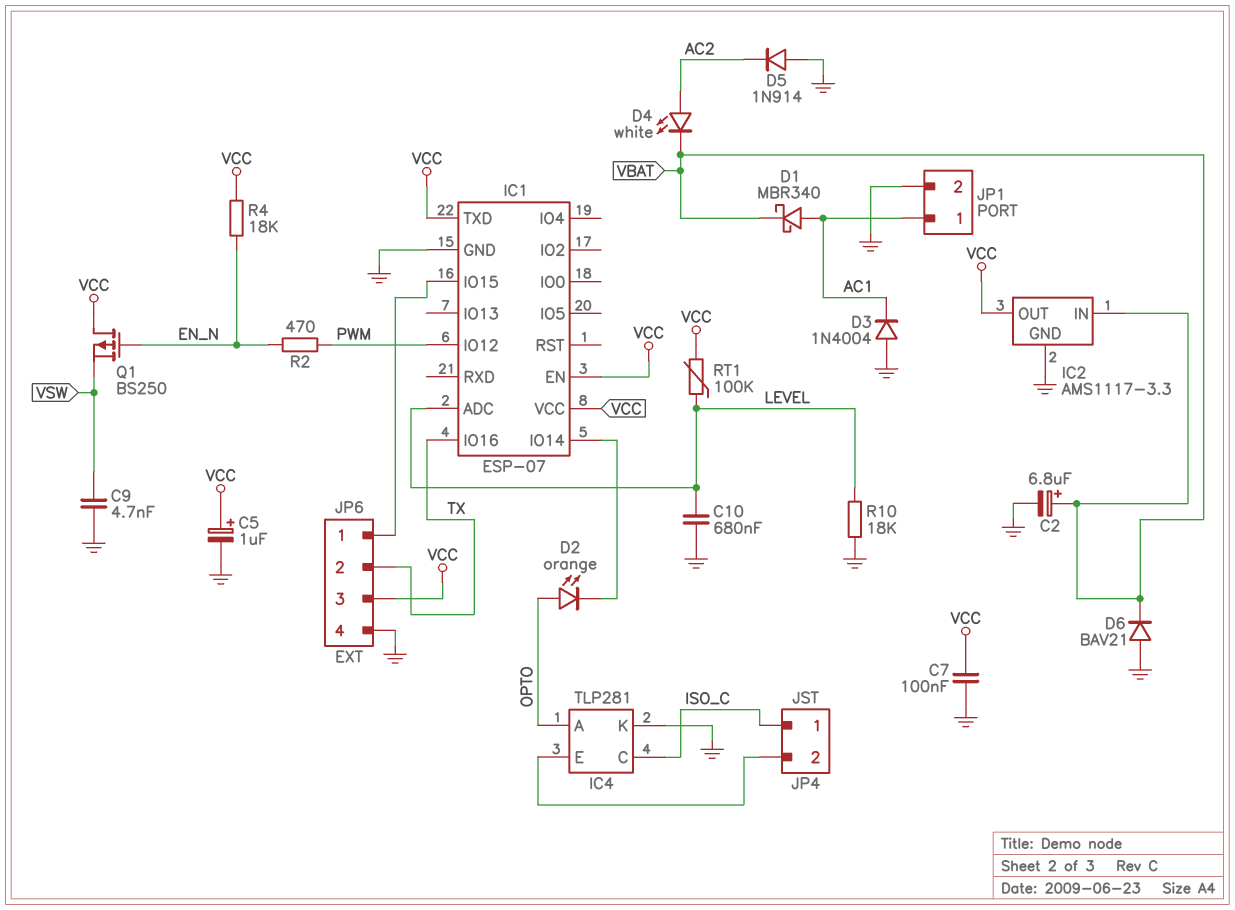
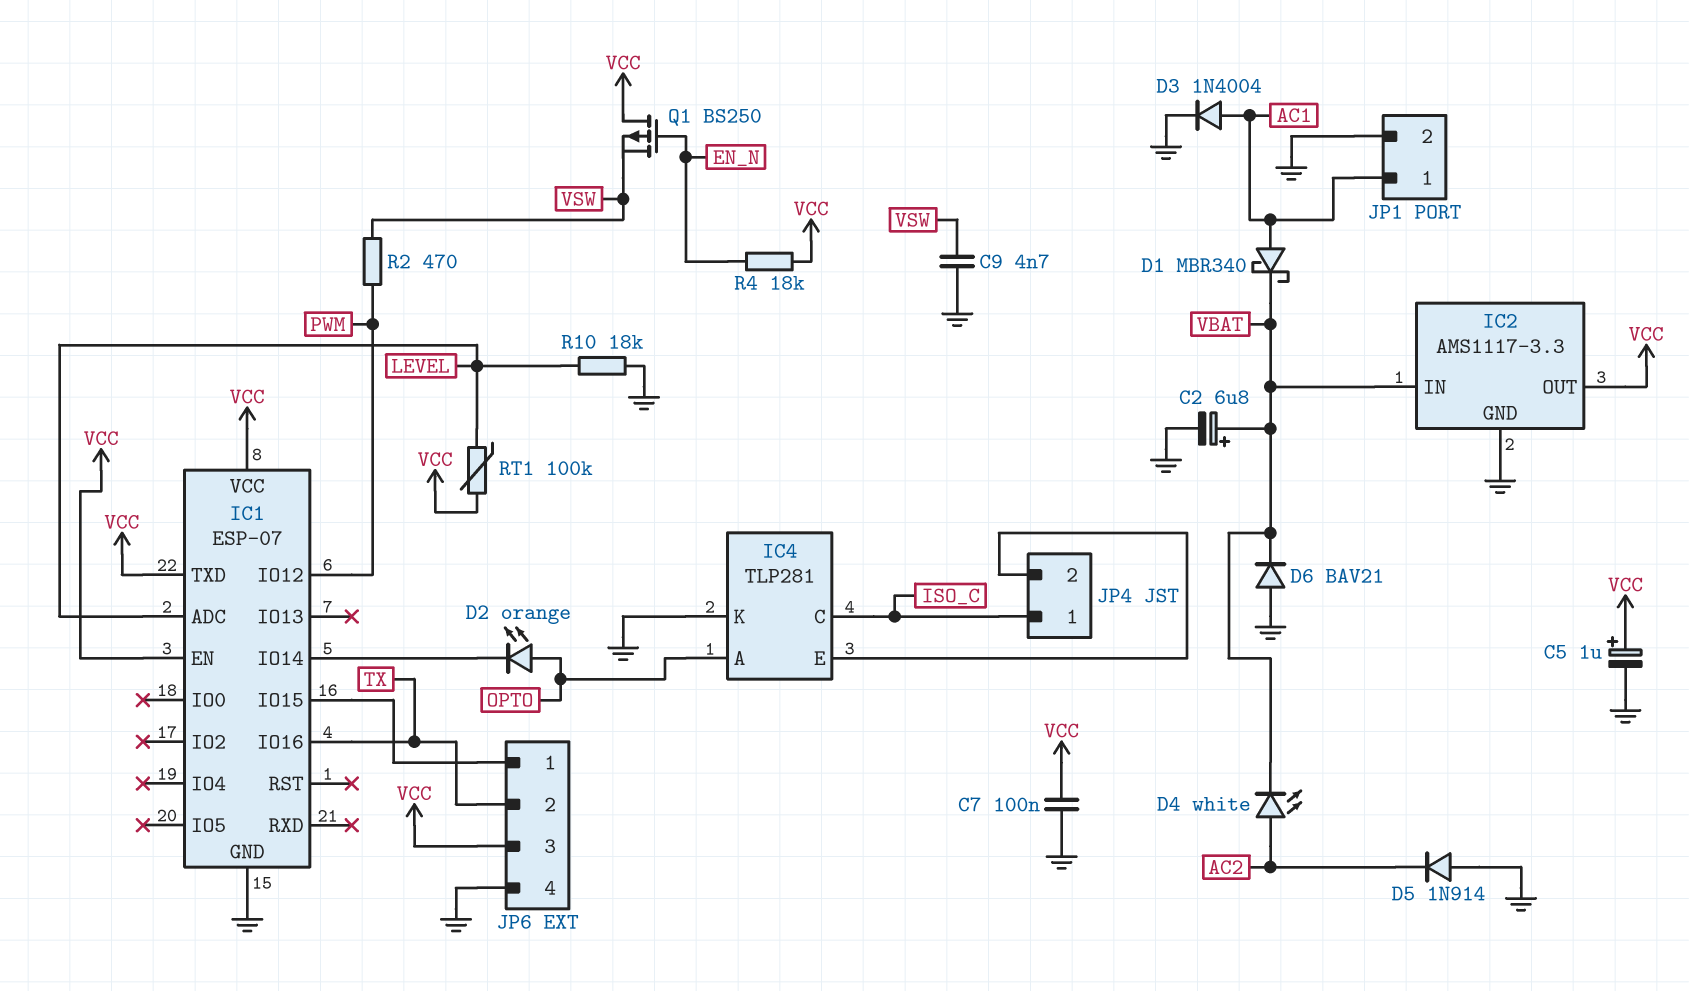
C10: 680nF (GND, LEVEL) -> none
D3: diode 1N4004 (A GND, K AC1) -> diode 1N4004 (A AC1, K GND)
R2: 470 (EN_N, PWM) -> 470 (PWM, VSW)

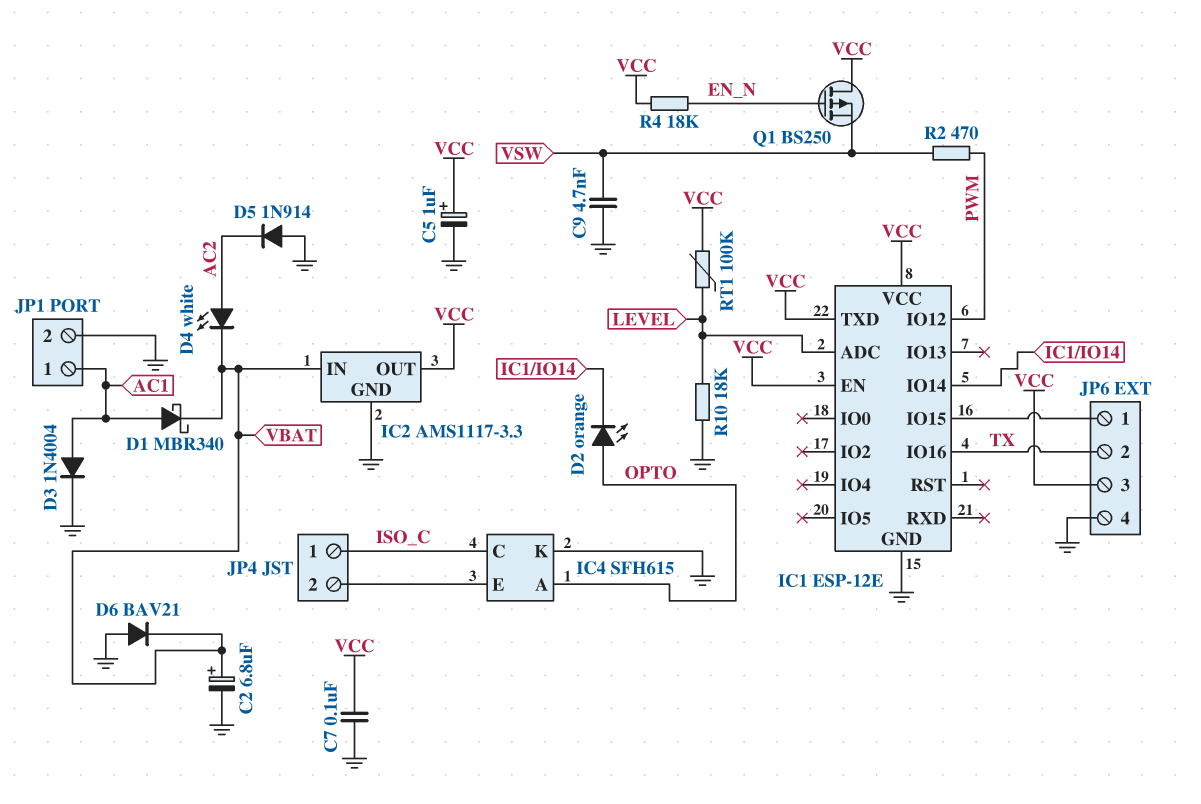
IC1: ESP-07 -> ESP-12E
IC4: TLP281 -> SFH615

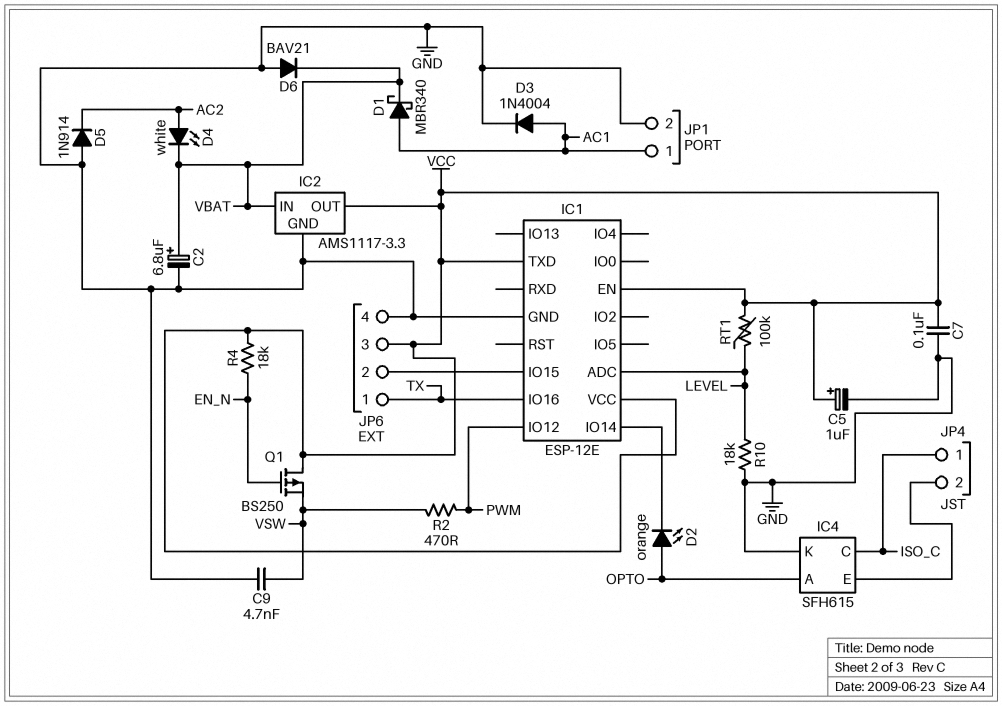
JP6 pin 1: IC1/IO15 -> TX
JP6 pin 2: TX -> IC1/IO15

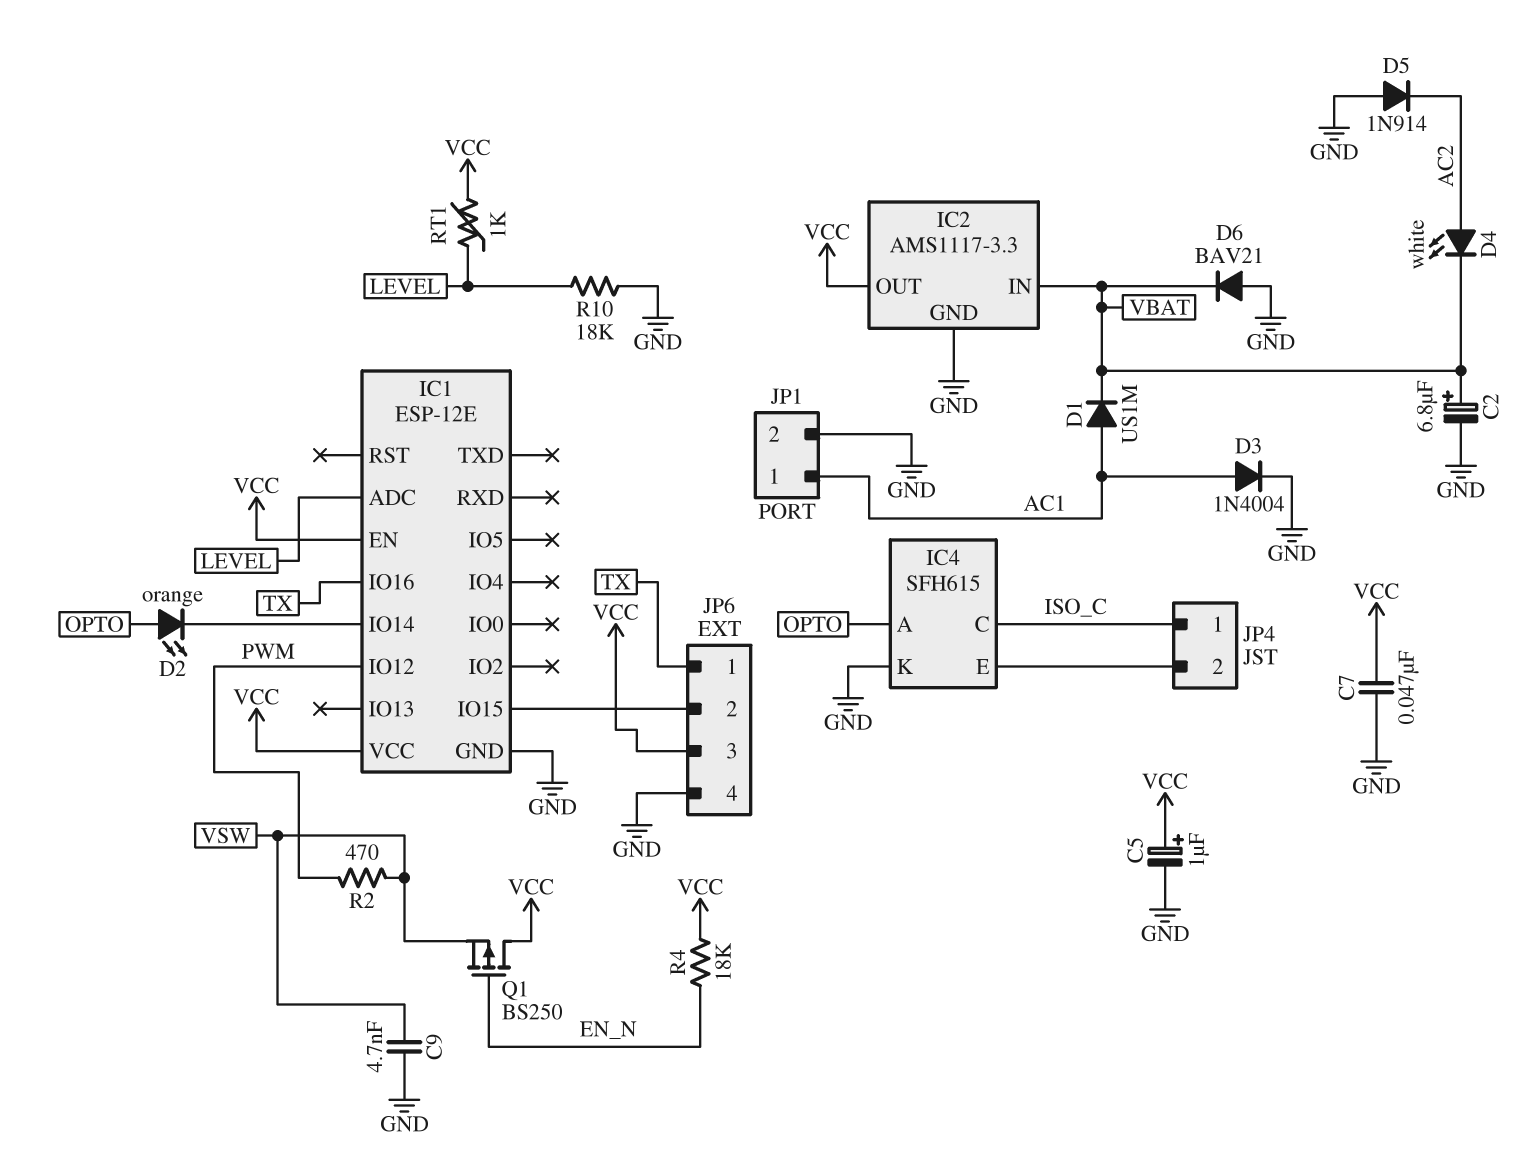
C7: 100nF (GND, VCC) -> 47nF (GND, VCC)
D1: schottky MBR340 (A AC1, K VBAT) -> diode US1M (A AC1, K VBAT)
IC1 pin TXD: VCC -> none
RT1: 100k (LEVEL, VCC) -> 1k (LEVEL, VCC)

